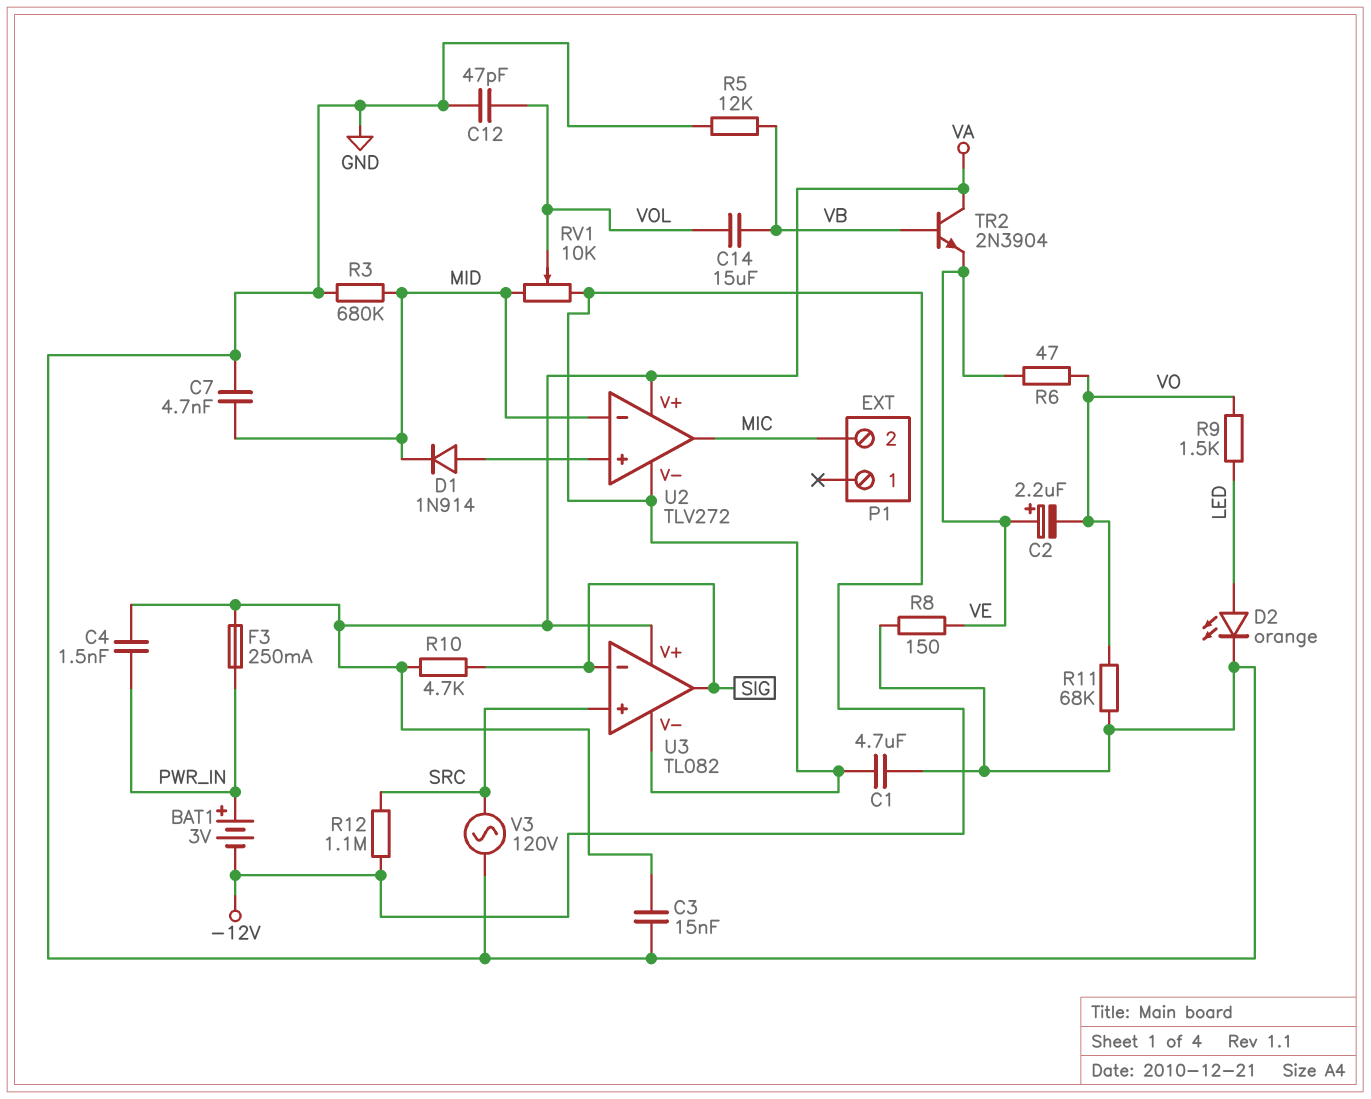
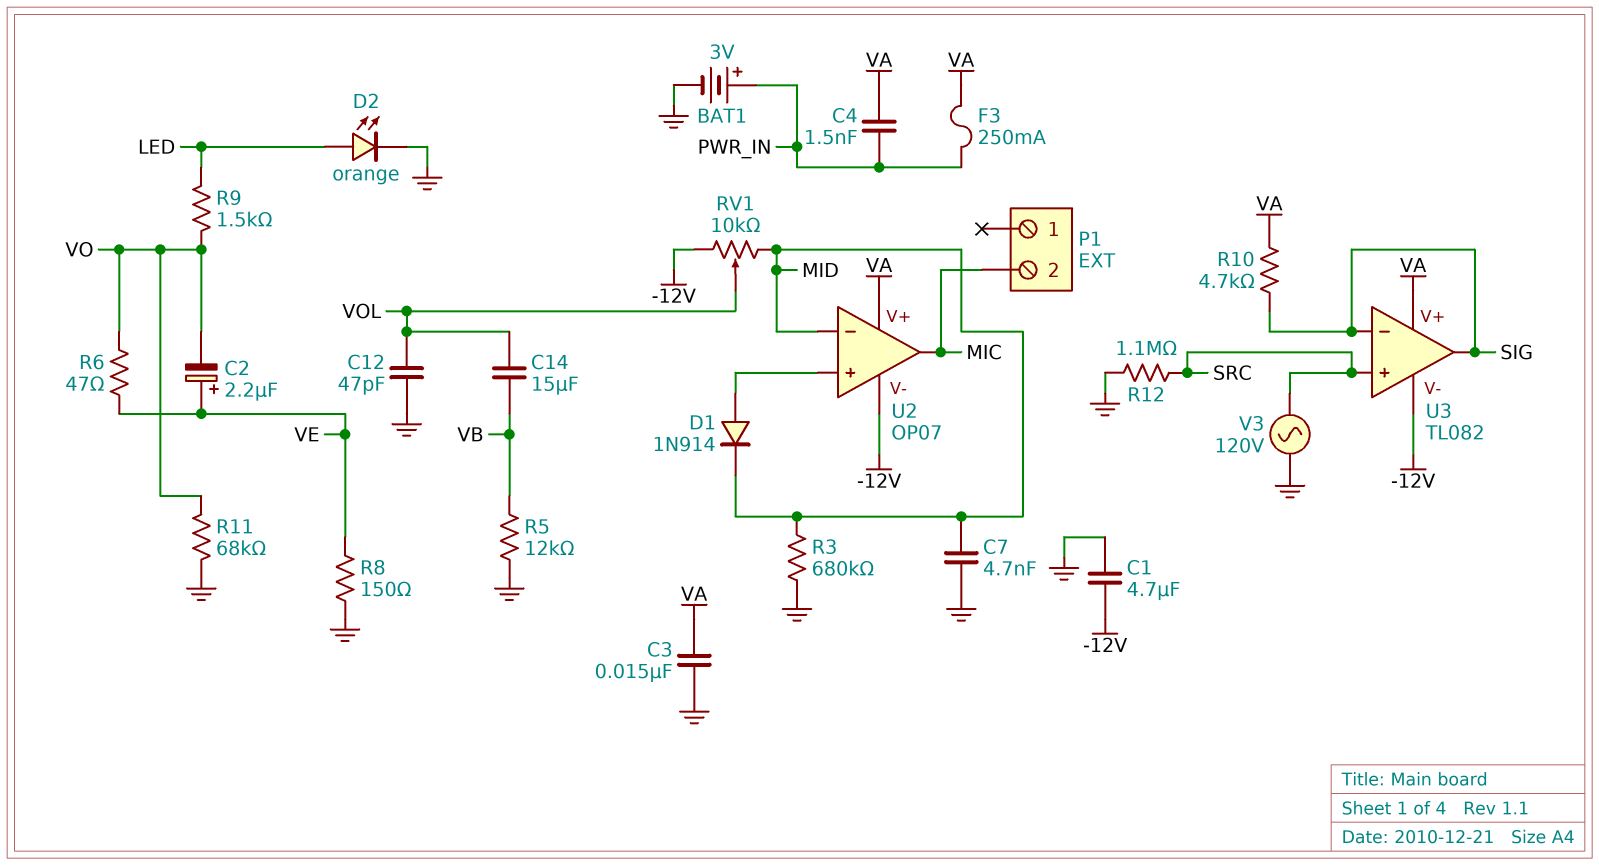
BAT1: 3V (plus PWR_IN, minus -12V) -> 3V (plus PWR_IN, minus GND)
R12: 1.1M (-12V, SRC) -> 1.1M (GND, SRC)
TR2: NPN 2N3904 (B VB, C VA, E VE) -> none
U2: TLV272 -> OP07

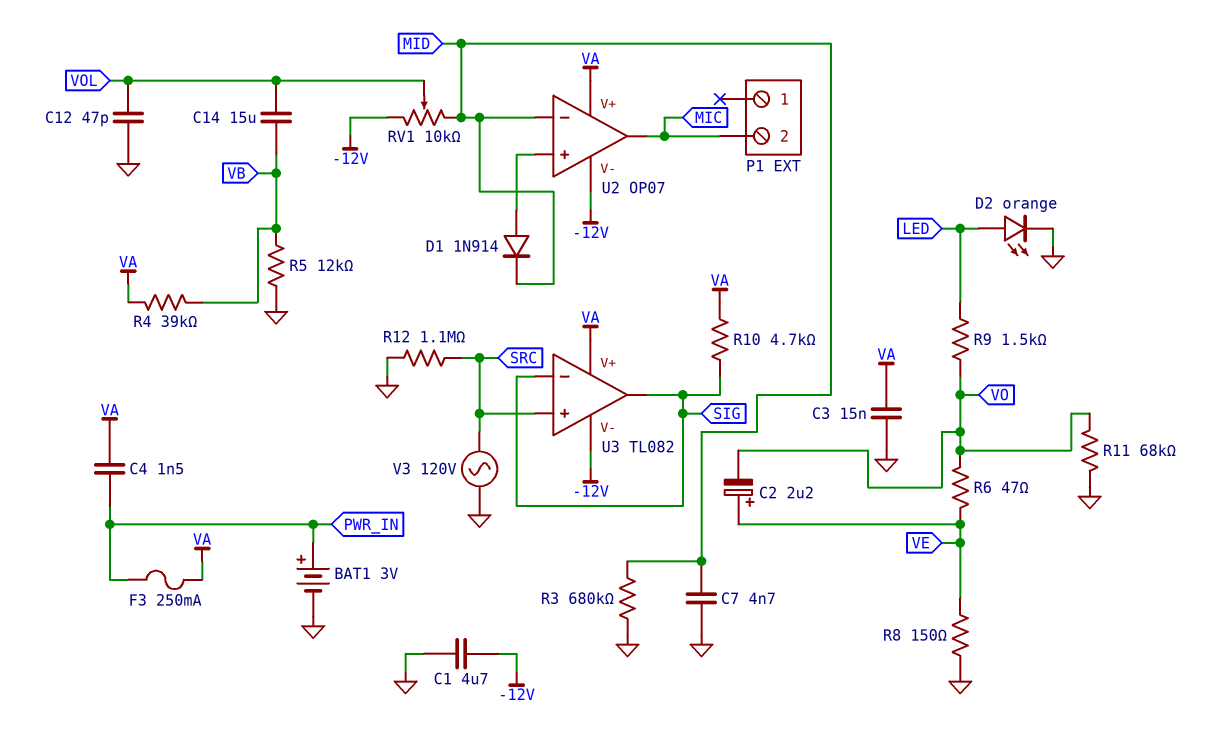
R4: none -> 39k (VA, VB)

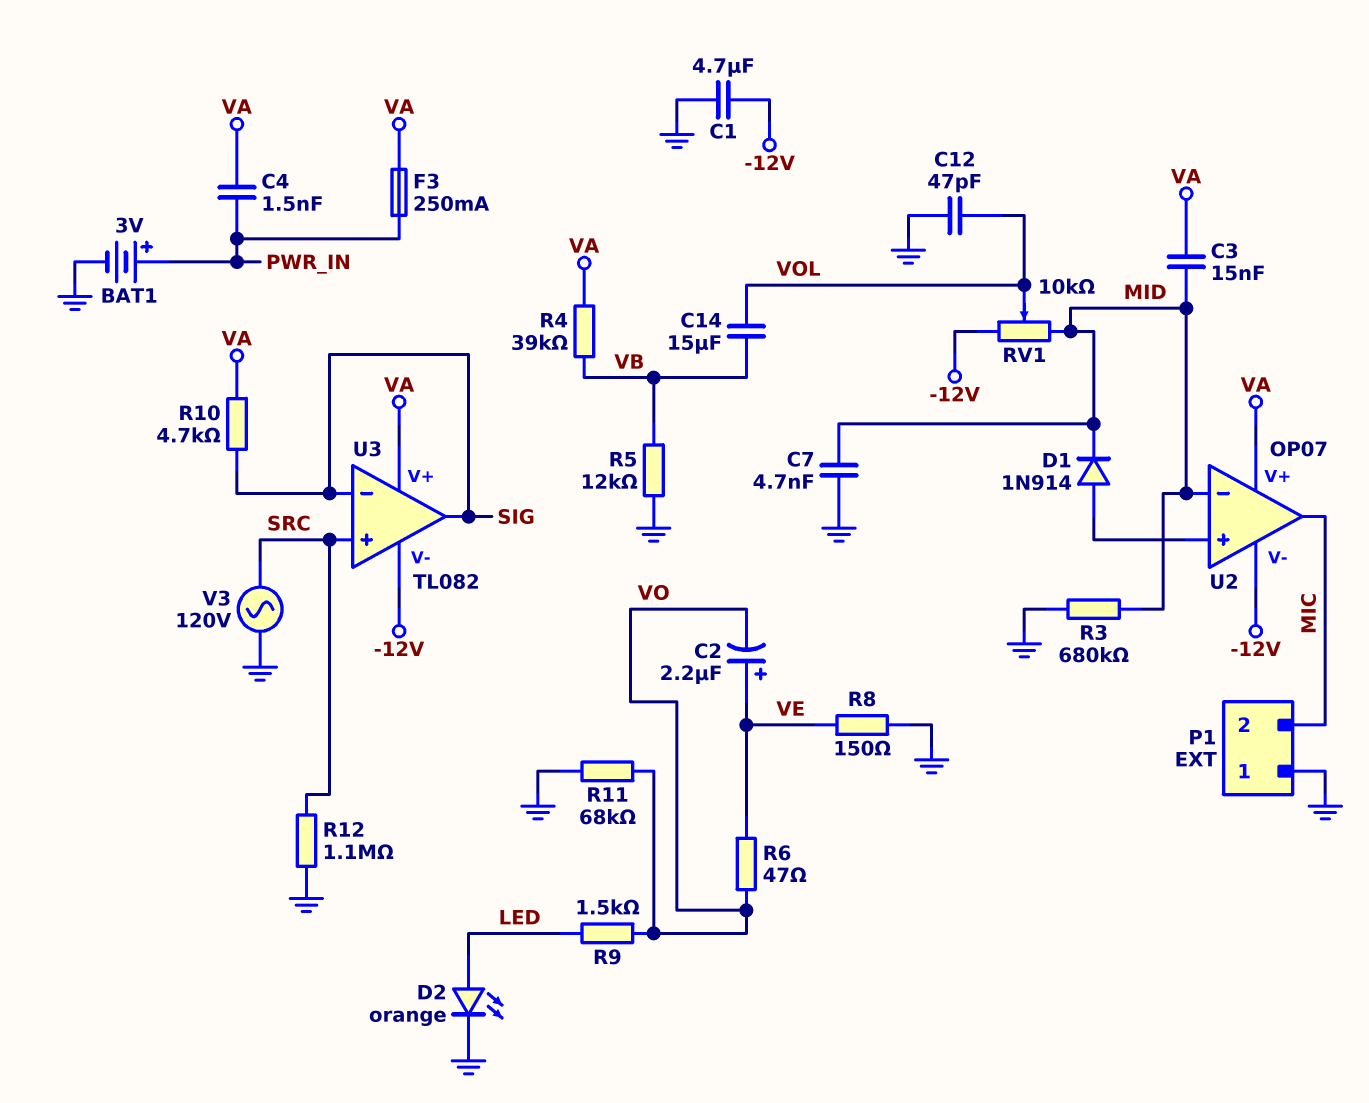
C3: 15nF (GND, VA) -> 15nF (MID, VA)
P1 pin 1: none -> GND

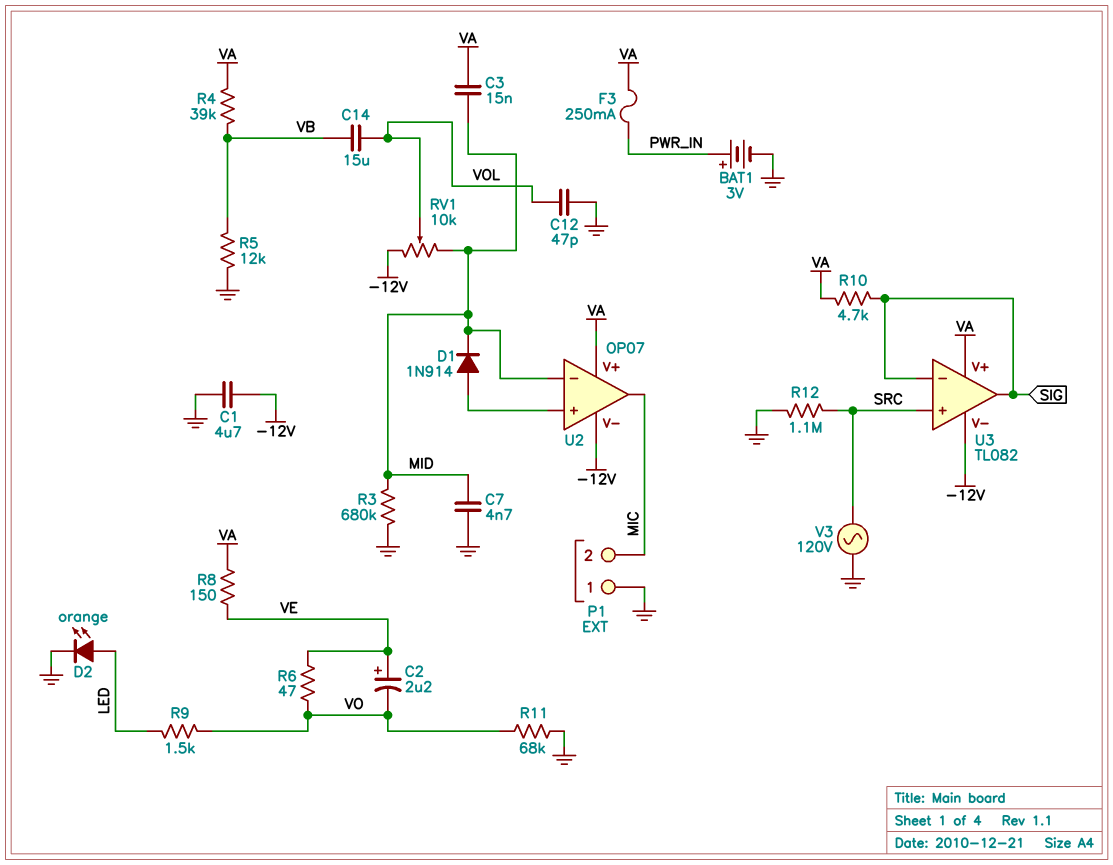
C4: 1.5nF (PWR_IN, VA) -> none
R8: 150 (GND, VE) -> 150 (VA, VE)

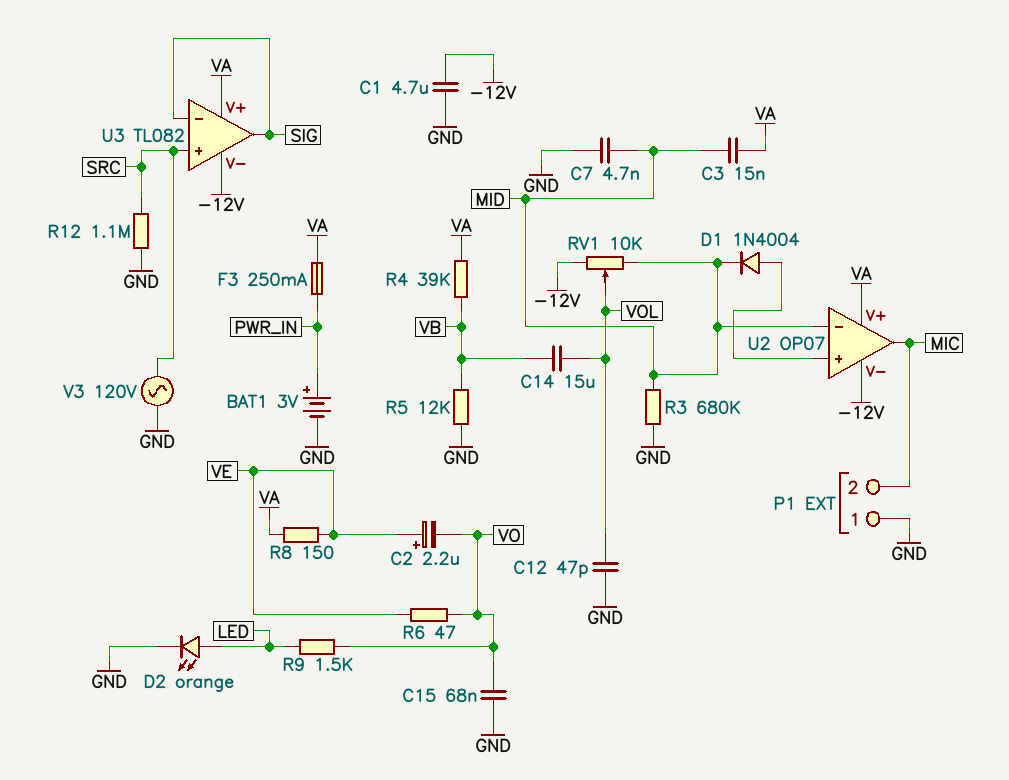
C15: none -> 68nF (GND, VO)
D1: diode 1N914 (A U2/in+, K MID) -> diode 1N4004 (A U2/in+, K MID)
R10: 4.7k (SIG, VA) -> none
R11: 68k (GND, VO) -> none

